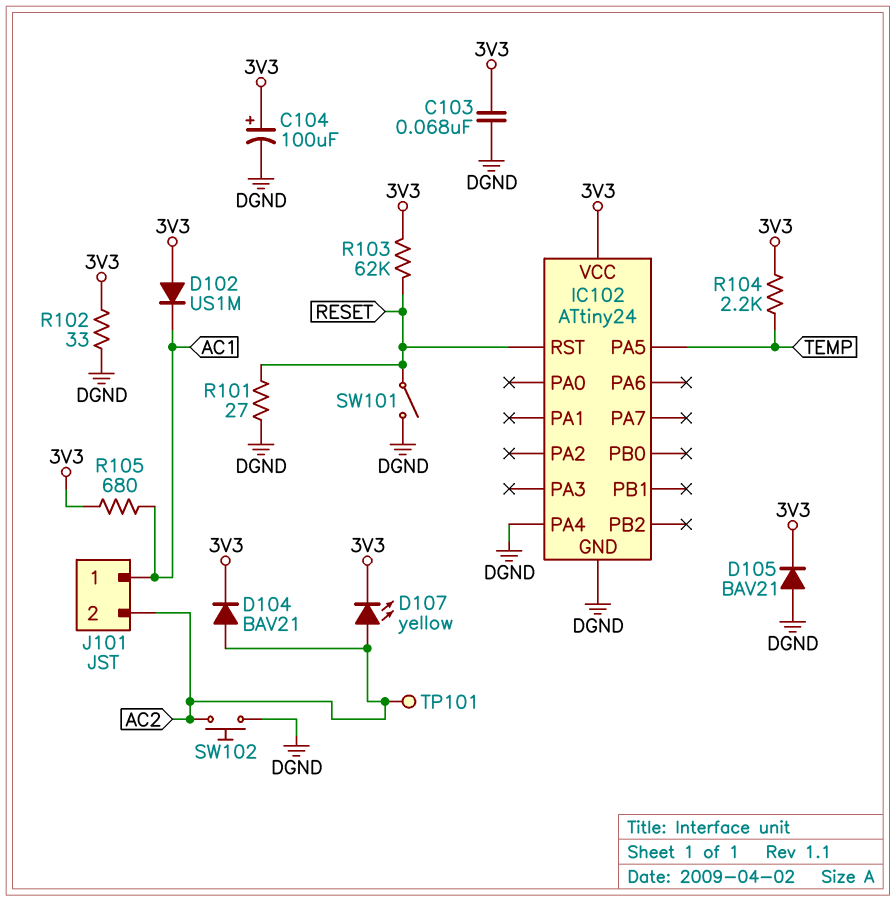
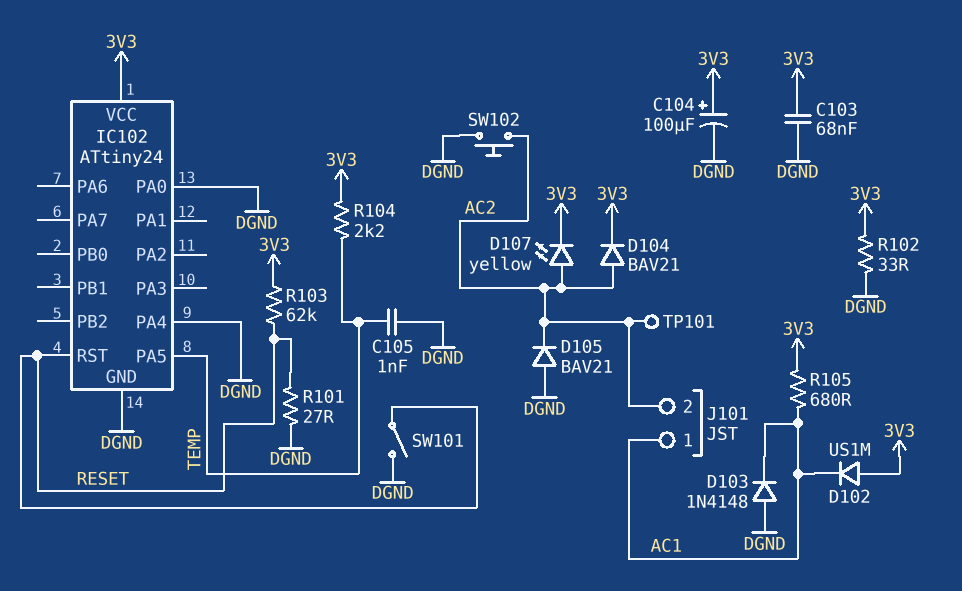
C105: none -> 1nF (DGND, TEMP)
D103: none -> diode 1N4148 (A DGND, K AC1)
D105: diode BAV21 (A DGND, K 3V3) -> diode BAV21 (A DGND, K AC2)
IC102 pin PA0: none -> DGND

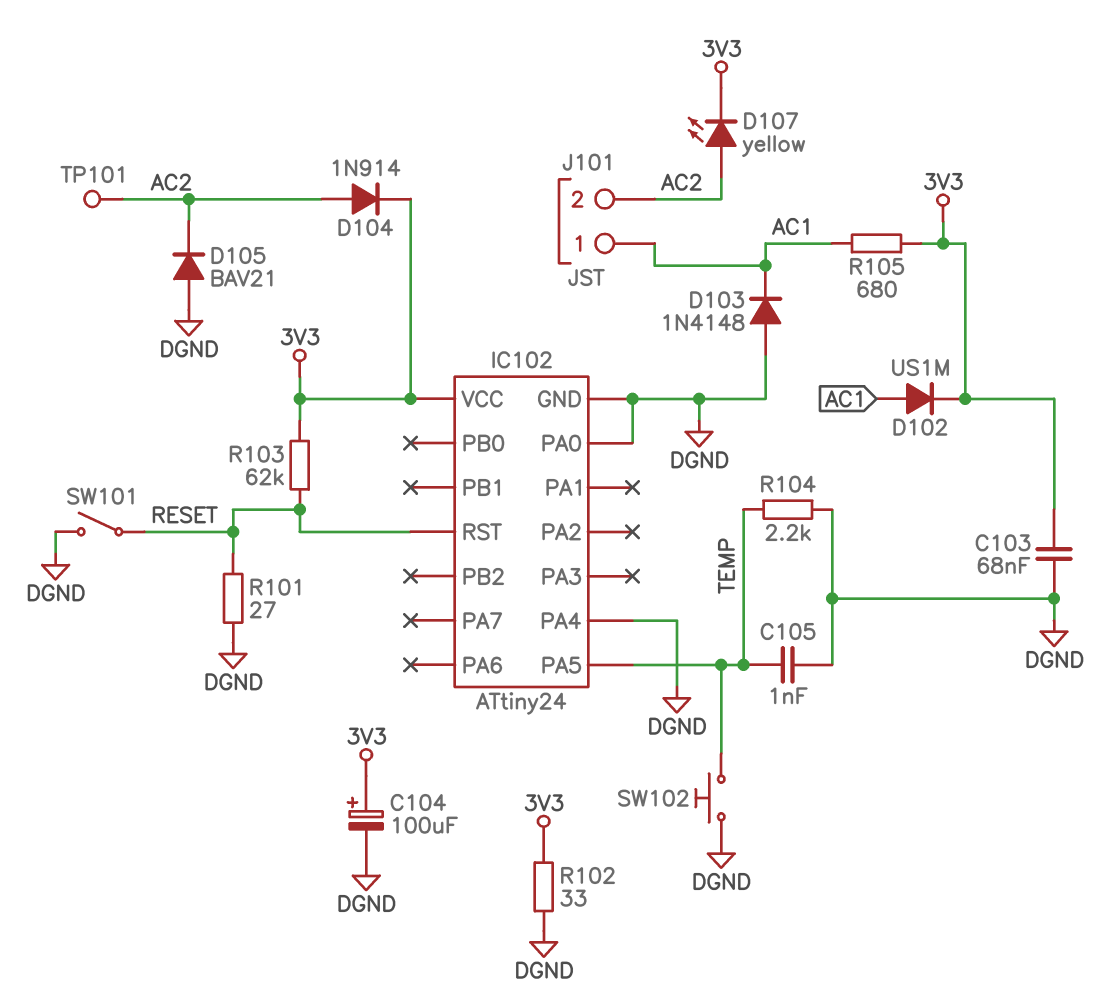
D102: diode US1M (A 3V3, K AC1) -> diode US1M (A AC1, K 3V3)
D104: diode BAV21 (A AC2, K 3V3) -> diode 1N914 (A AC2, K 3V3)
R104: 2.2k (3V3, TEMP) -> 2.2k (DGND, TEMP)
SW102: button (AC2, DGND) -> button (DGND, TEMP)

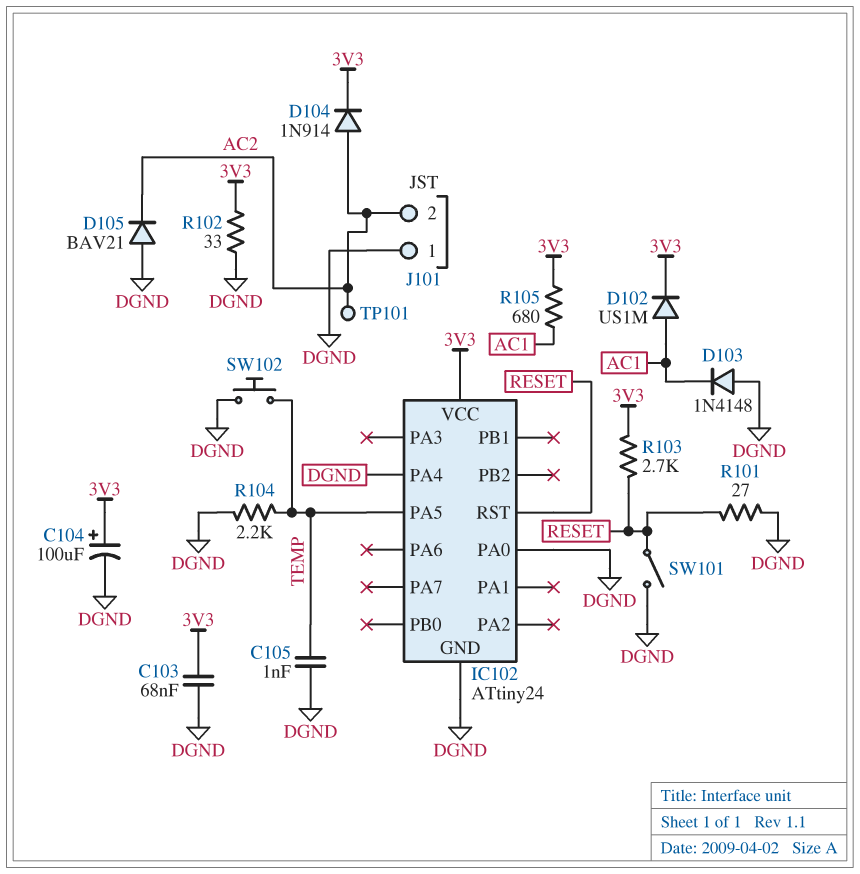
D107: LED yellow (A AC2, K 3V3) -> none
J101 pin 1: AC1 -> DGND
R103: 62k (3V3, RESET) -> 2.7k (3V3, RESET)

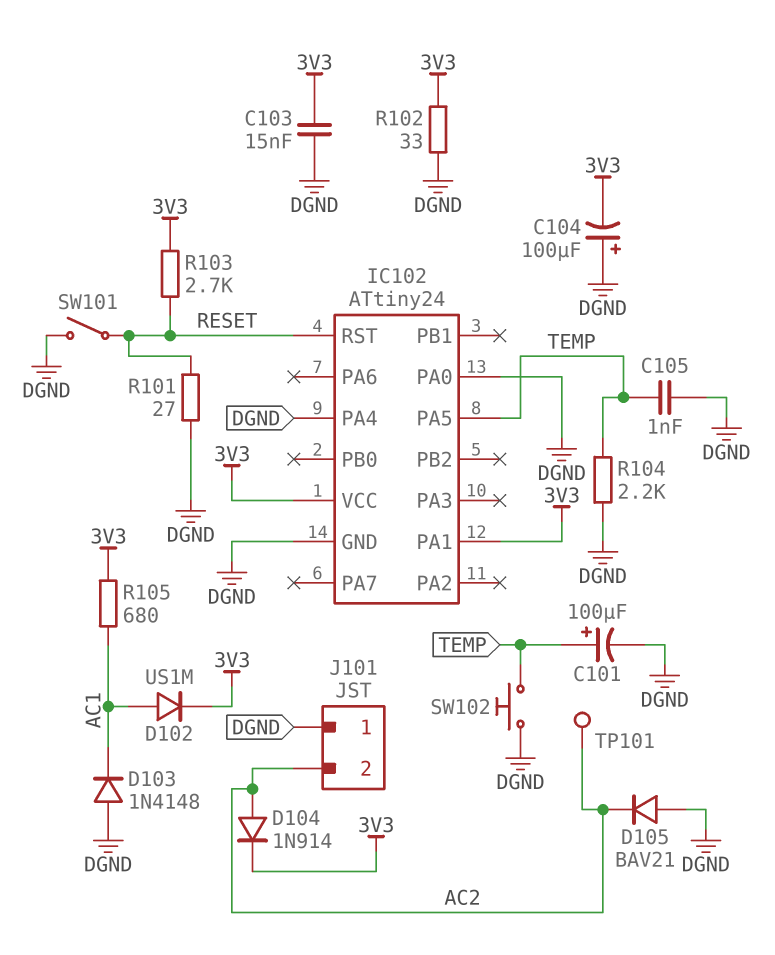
C101: none -> 100uF (plus TEMP, minus DGND)
C103: 68nF (3V3, DGND) -> 15nF (3V3, DGND)
C104: 100uF (plus 3V3, minus DGND) -> 100uF (plus DGND, minus 3V3)
IC102 pin PA1: none -> 3V3

